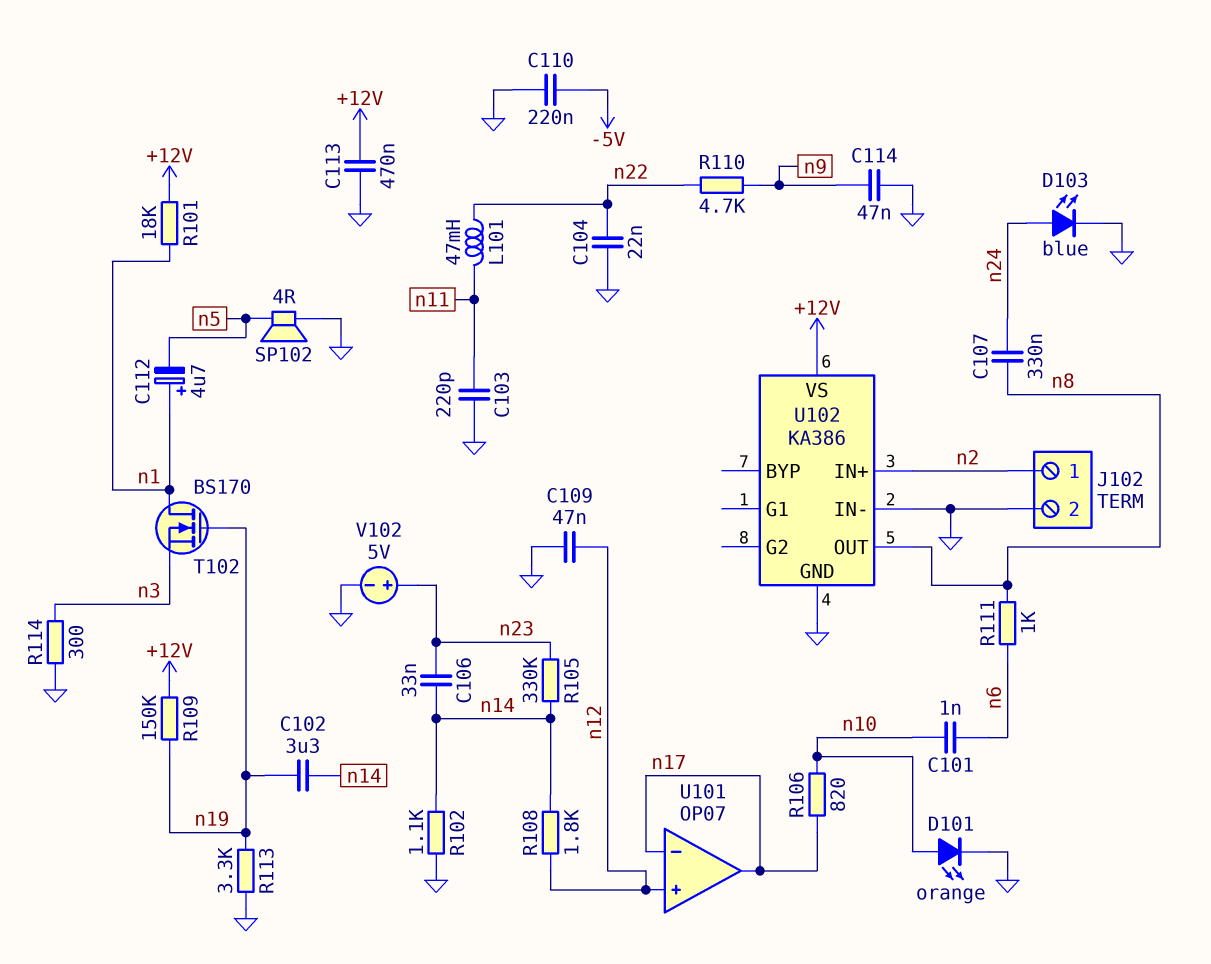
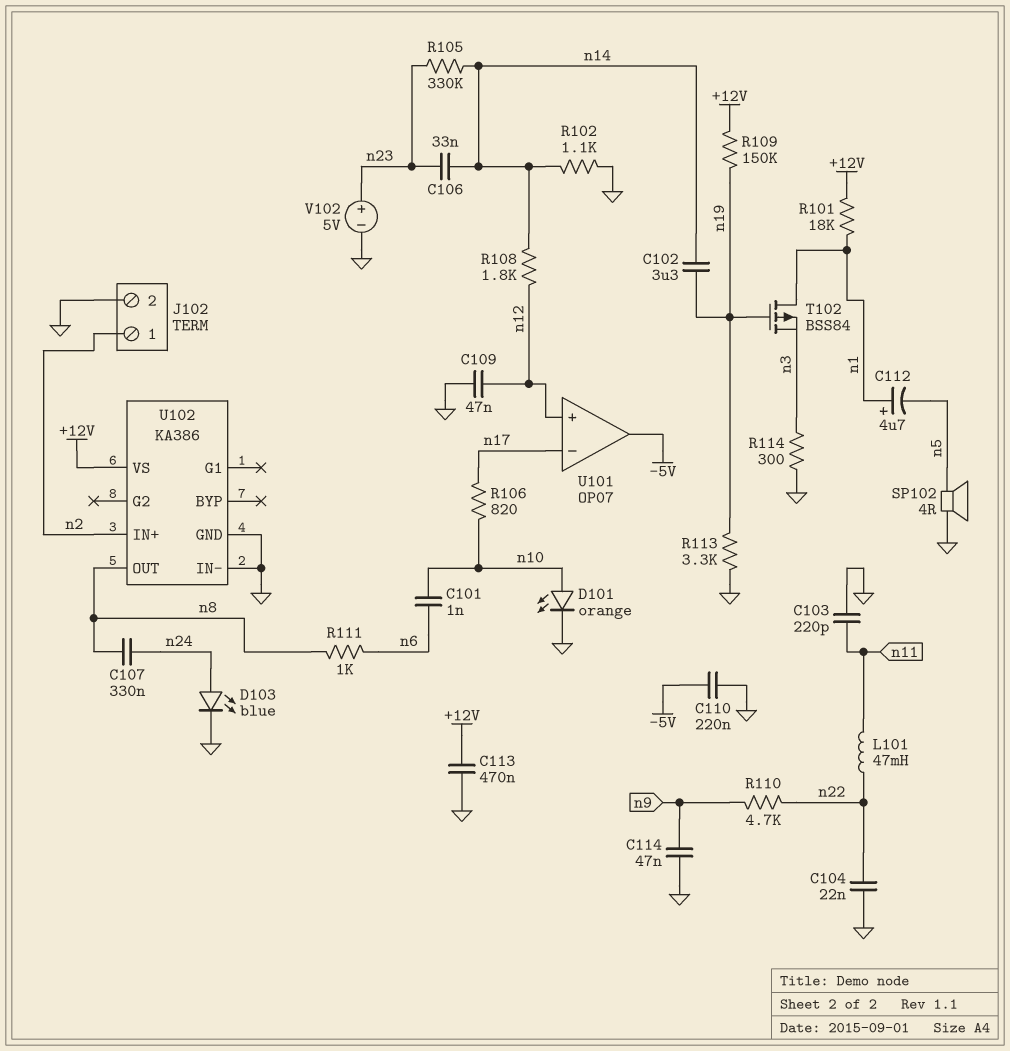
T102: NMOS BS170 (G n19, D n1, S n3) -> PMOS BSS84 (G n19, D n1, S n3)
U101 pin out: n17 -> -5V

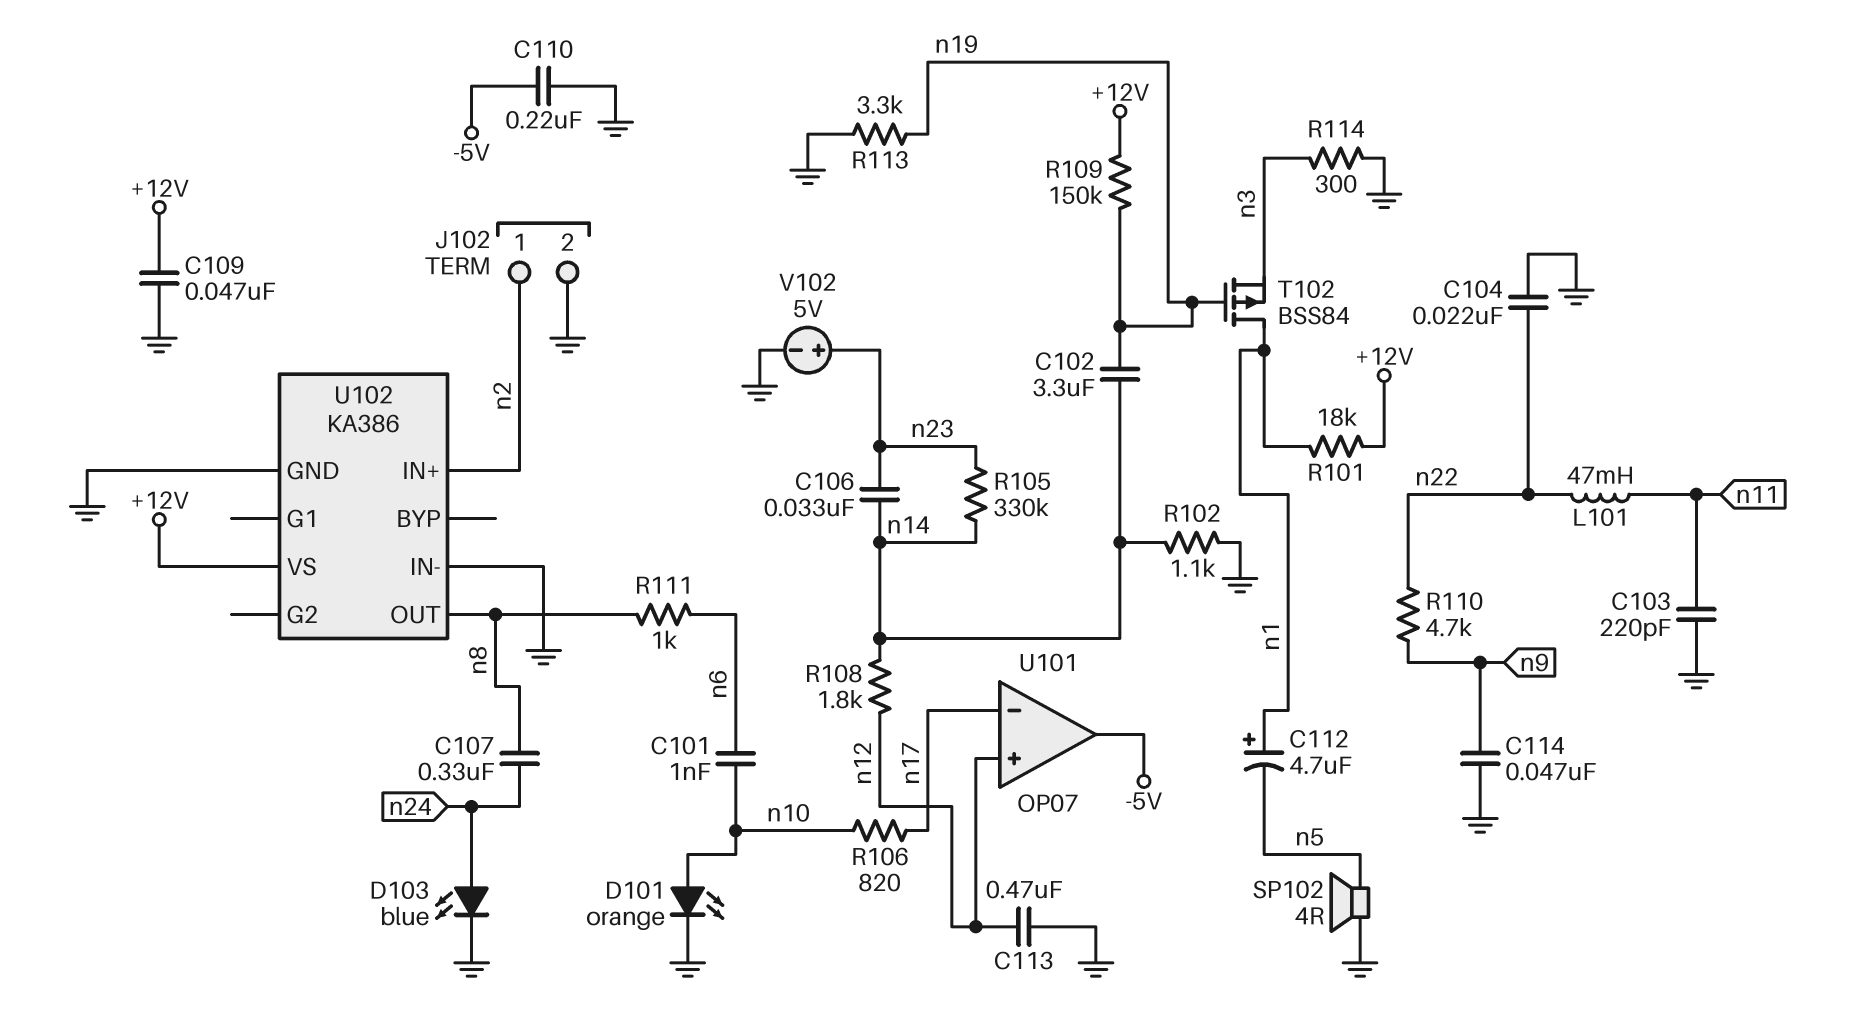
C109: 47nF (GND, n12) -> 47nF (+12V, GND)
C113: 470nF (+12V, GND) -> 470nF (GND, n12)

